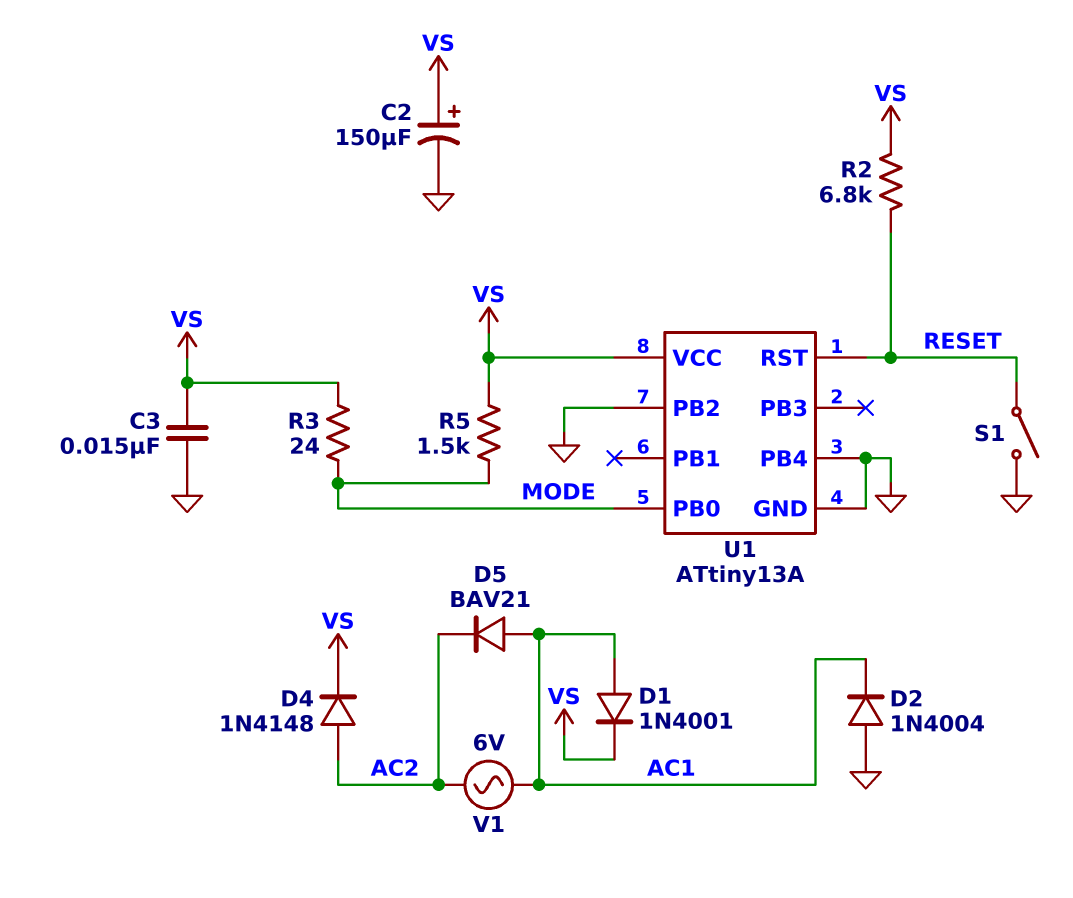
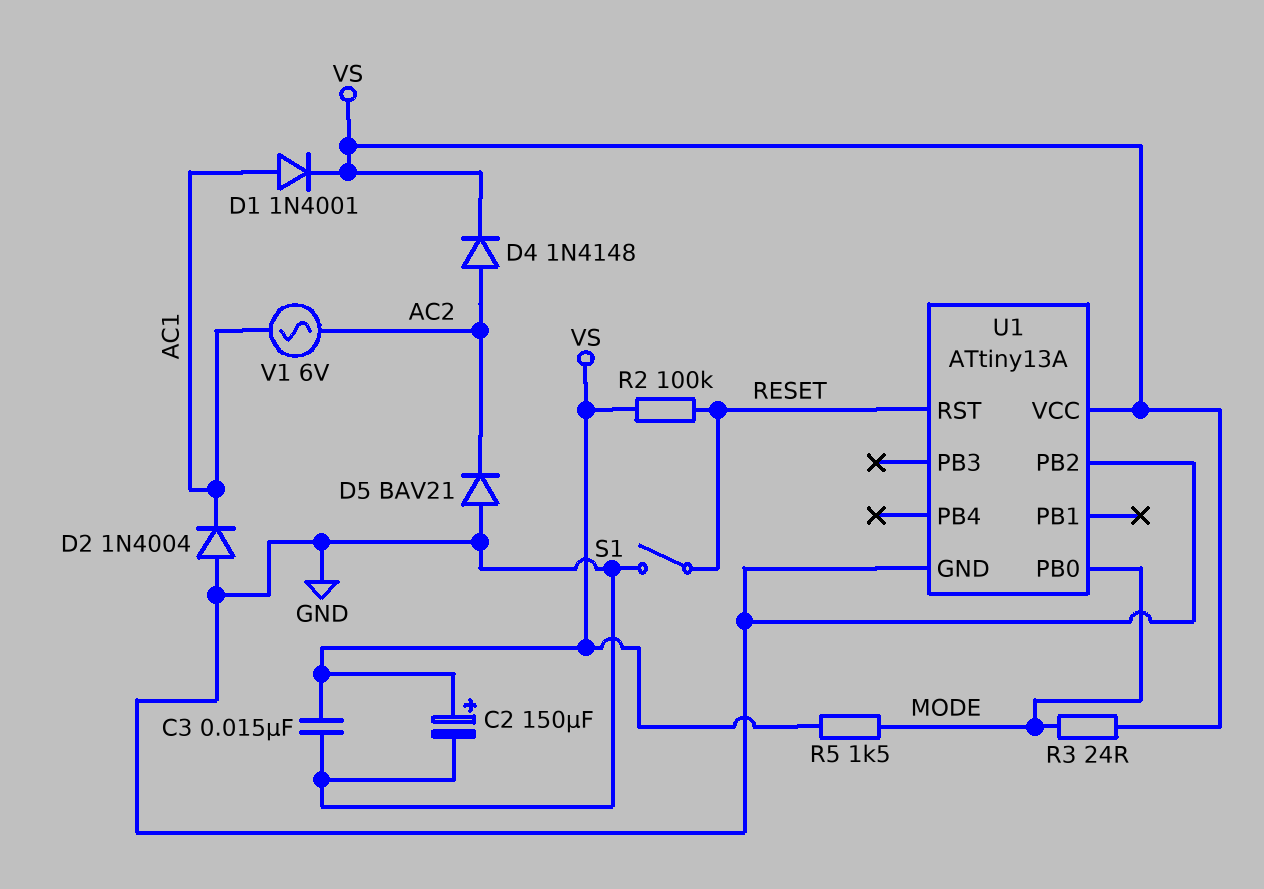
D5: diode BAV21 (A AC1, K AC2) -> diode BAV21 (A GND, K AC2)
R2: 6.8k (RESET, VS) -> 100k (RESET, VS)
U1 pin PB4: GND -> none

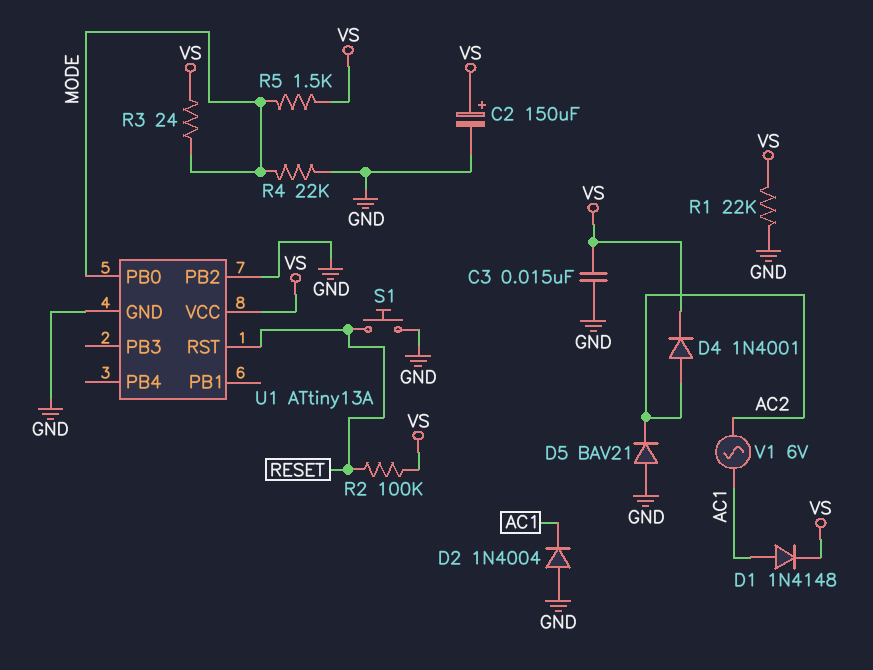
D1: diode 1N4001 (A AC1, K VS) -> diode 1N4148 (A AC1, K VS)
D4: diode 1N4148 (A AC2, K VS) -> diode 1N4001 (A AC2, K VS)
R1: none -> 22k (GND, VS)
R4: none -> 22k (GND, MODE)
S1: switch (GND, RESET) -> button (GND, RESET)

